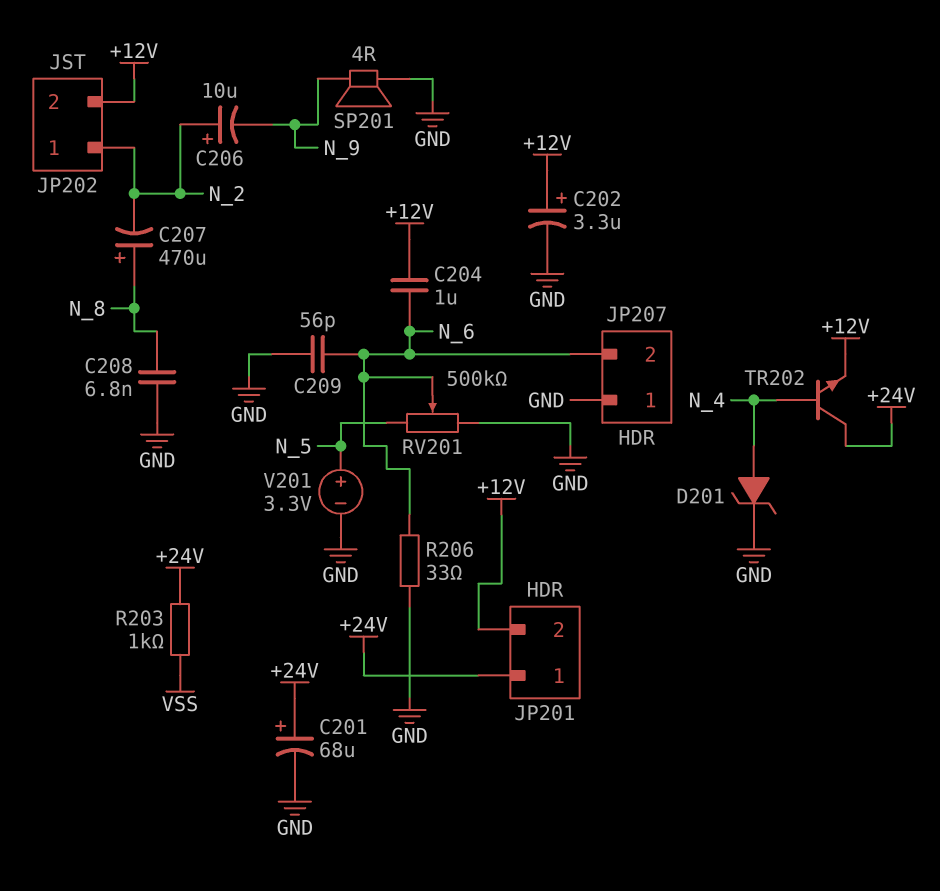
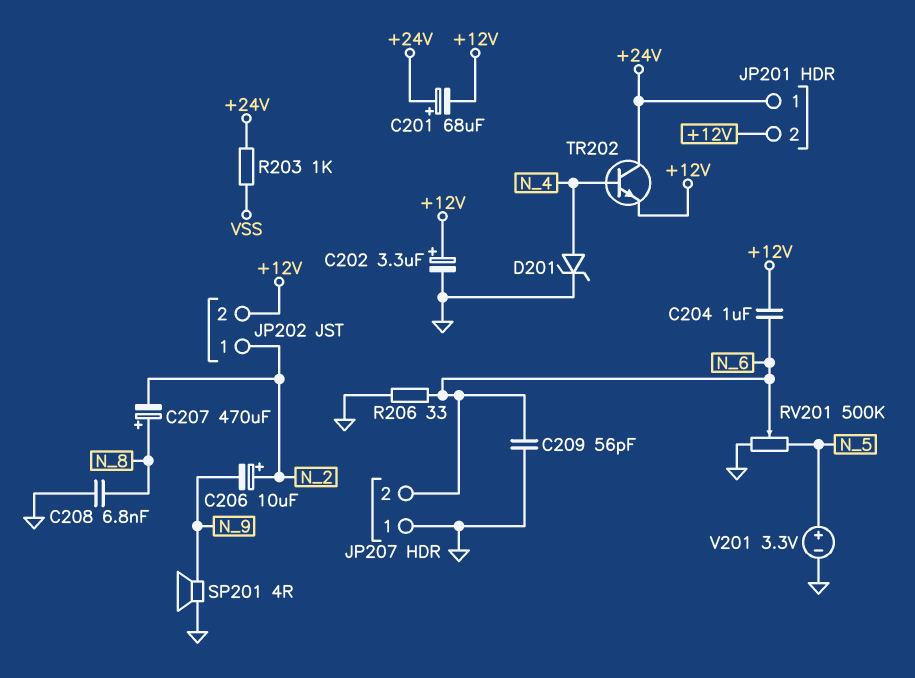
C201: 68uF (plus +24V, minus GND) -> 68uF (plus +24V, minus +12V)

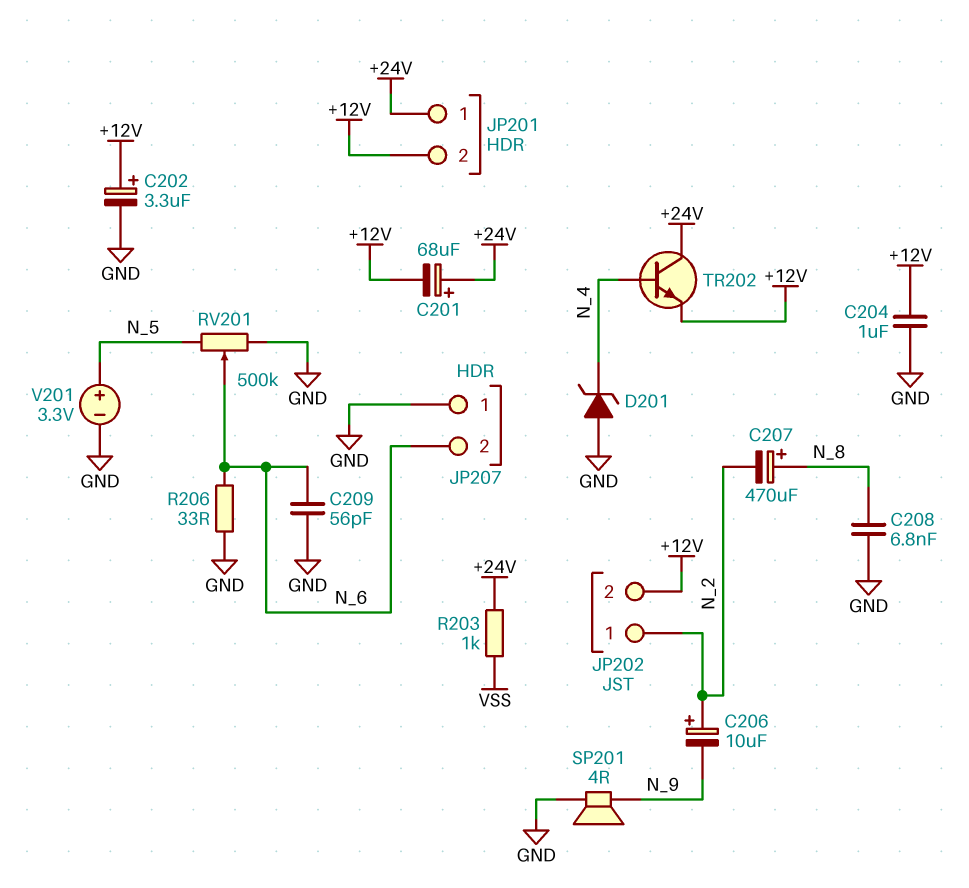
C204: 1uF (+12V, N_6) -> 1uF (+12V, GND)
D201: zener (A N_4, K GND) -> zener (A GND, K N_4)

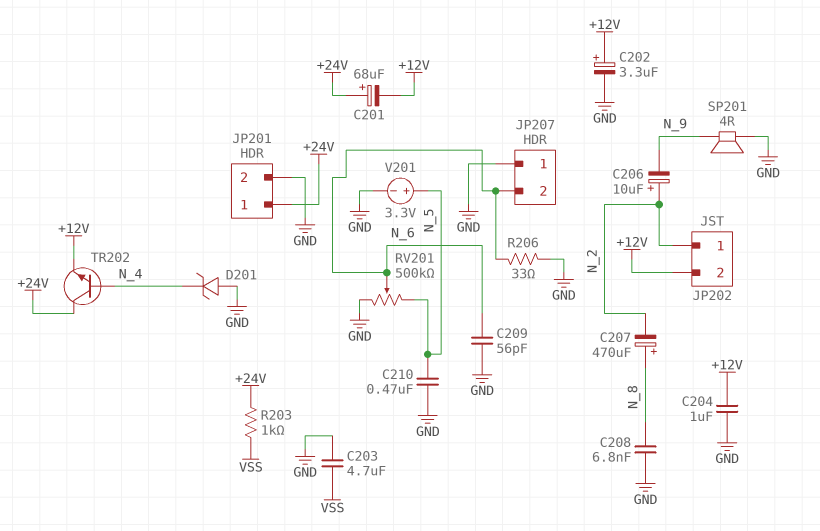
C203: none -> 4.7uF (GND, VSS)
C210: none -> 470nF (GND, N_5)
JP201 pin 2: +12V -> GND

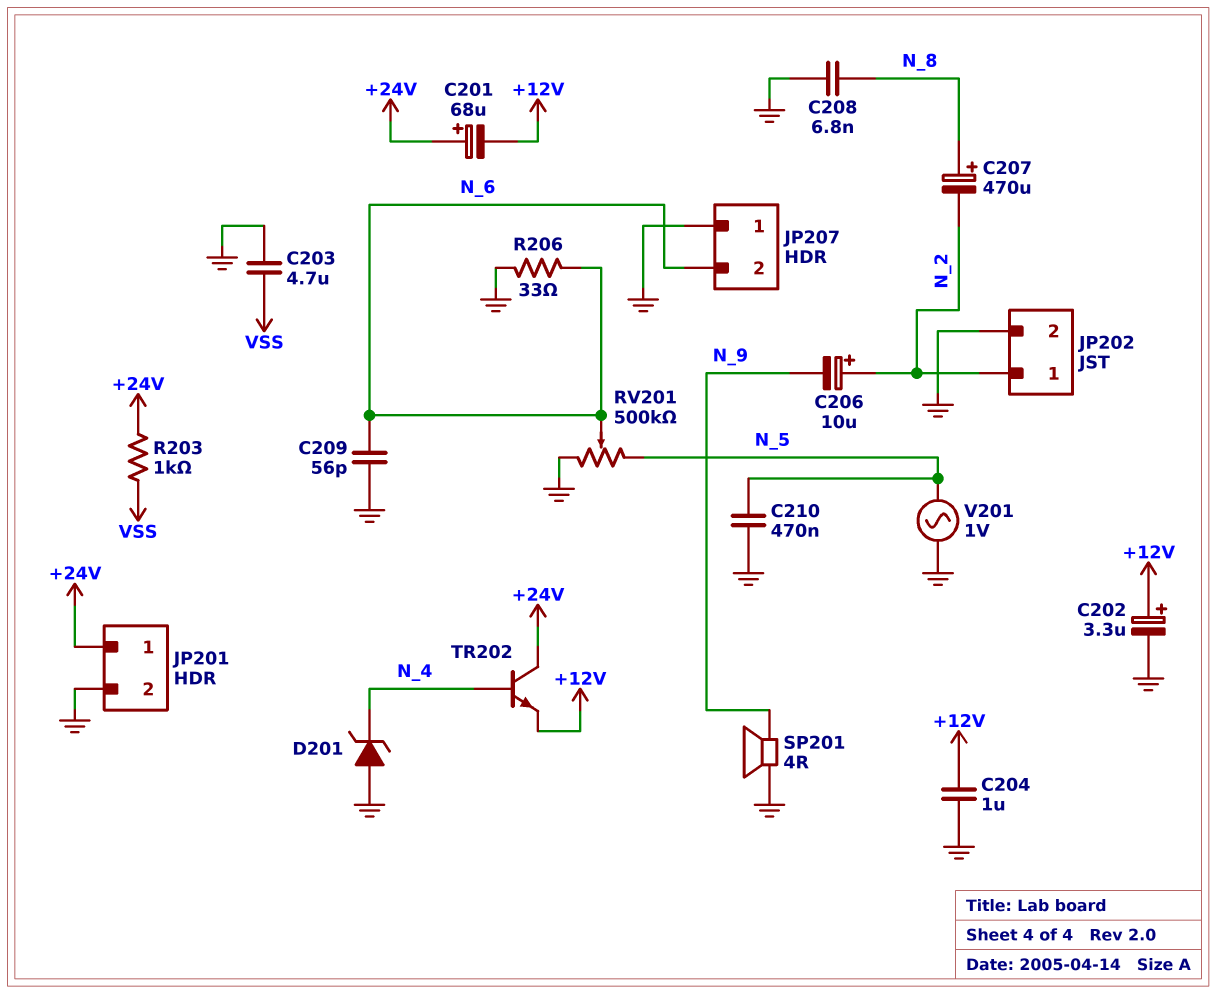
JP202 pin 2: +12V -> GND
V201: 3.3V (plus N_5, minus GND) -> AC 1V (GND, N_5)

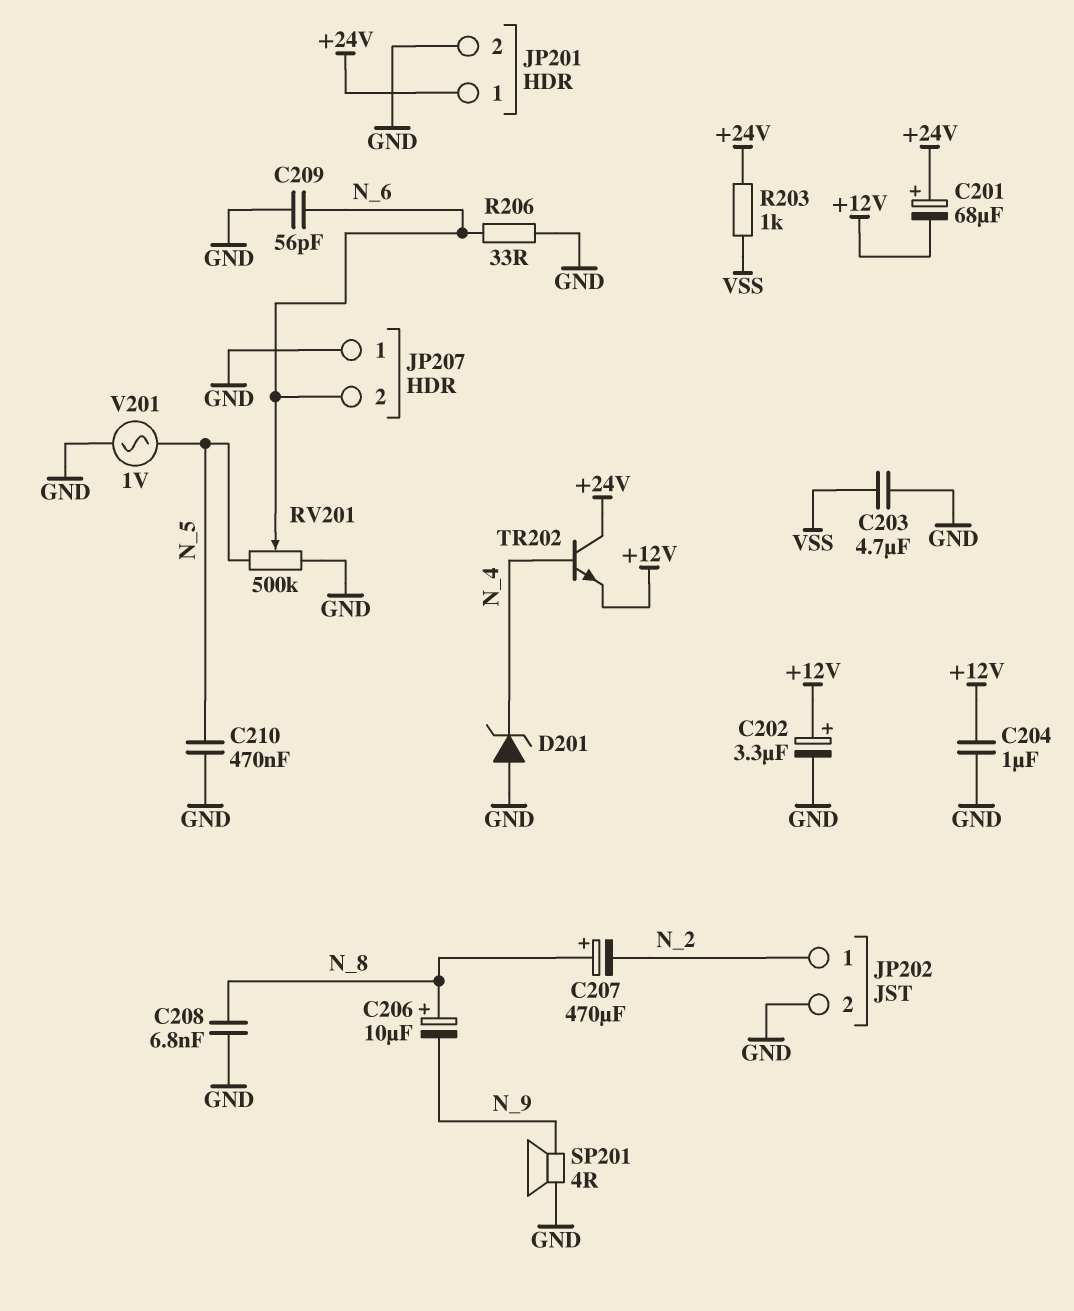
C206: 10uF (plus N_2, minus N_9) -> 10uF (plus N_8, minus N_9)

